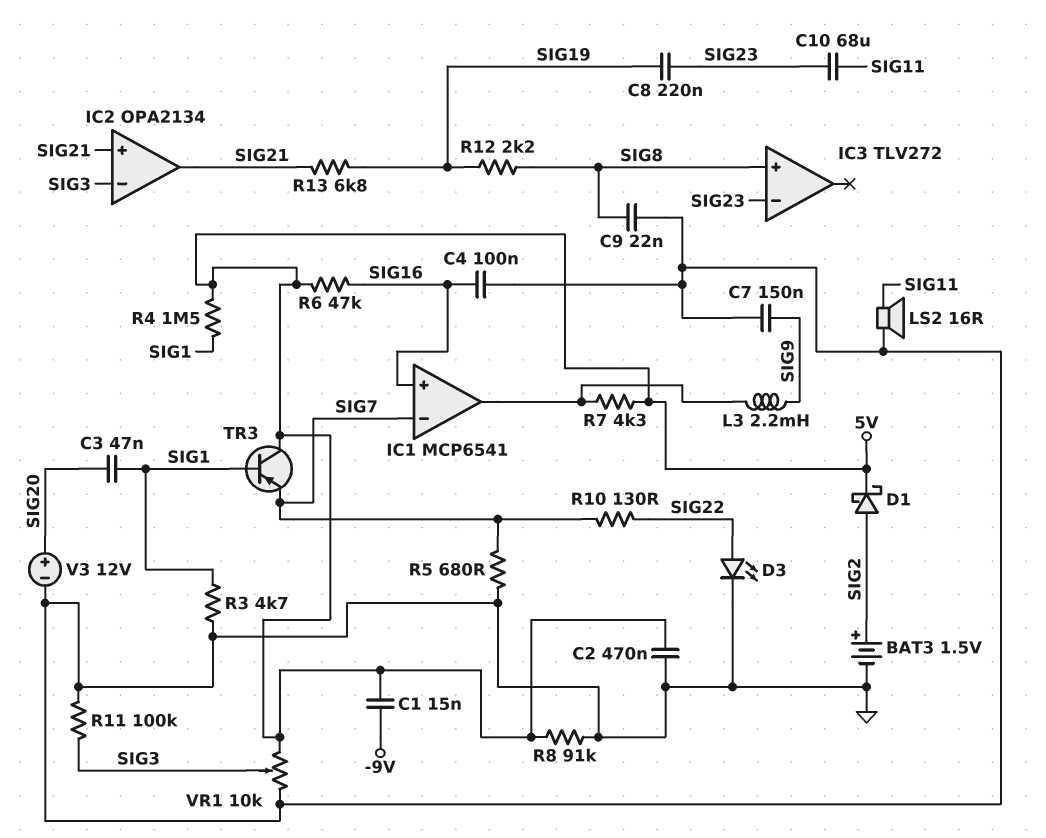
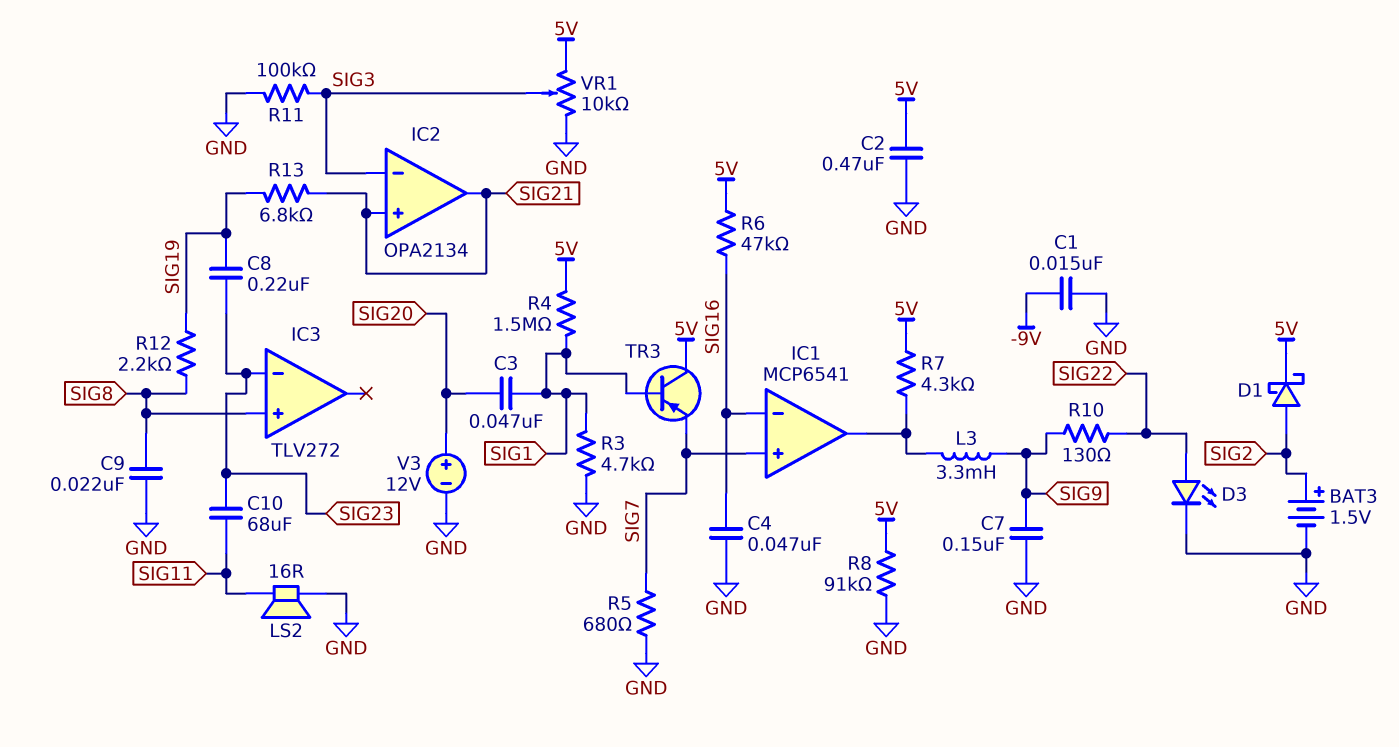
C1: 15nF (-9V, 5V) -> 15nF (-9V, GND)
C4: 100nF (GND, SIG16) -> 47nF (GND, SIG16)
IC1 pin in+: SIG16 -> SIG7
IC1 pin in-: SIG7 -> SIG16
L3: 2.2mH (IC1/out, SIG9) -> 3.3mH (IC1/out, SIG9)
R10: 130 (SIG7, SIG22) -> 130 (SIG9, SIG22)

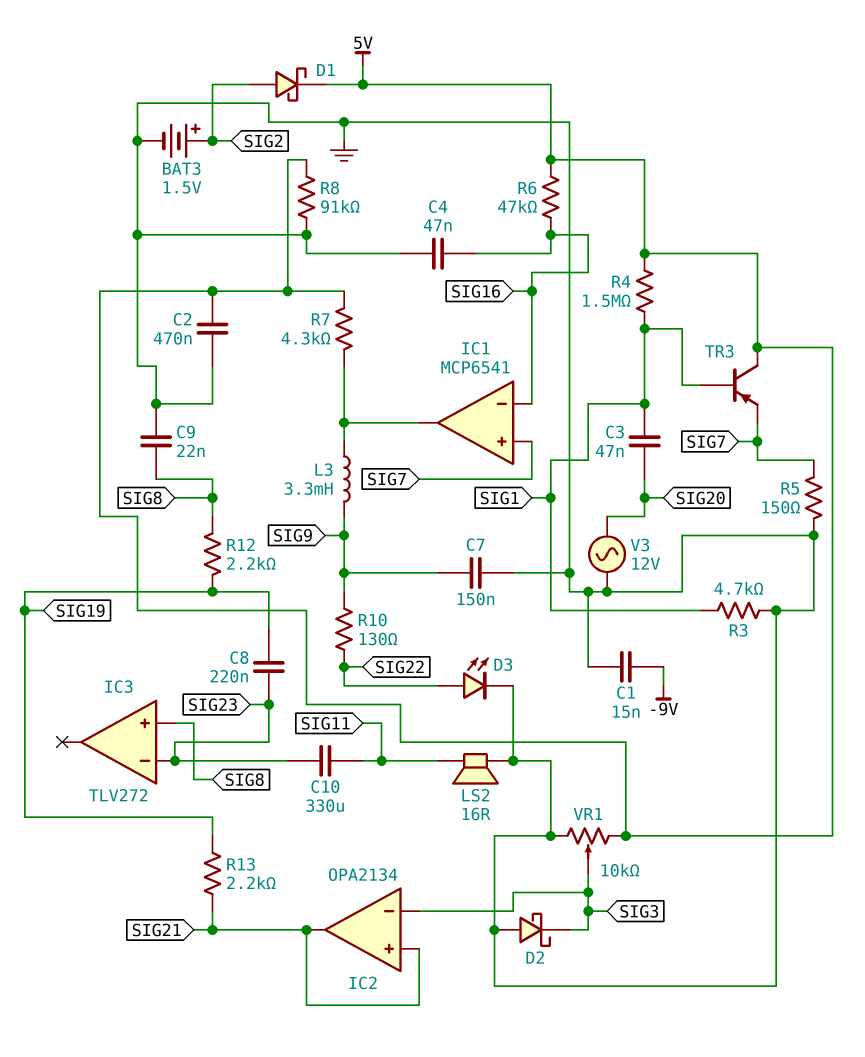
C10: 68uF (SIG11, SIG23) -> 330uF (SIG11, SIG23)
D2: none -> schottky (A GND, K SIG3)
R5: 680 (GND, SIG7) -> 150 (GND, SIG7)
R11: 100k (GND, SIG3) -> none
R13: 6.8k (SIG19, SIG21) -> 2.2k (SIG19, SIG21)
V3: 12V (plus SIG20, minus GND) -> AC 12V (GND, SIG20)

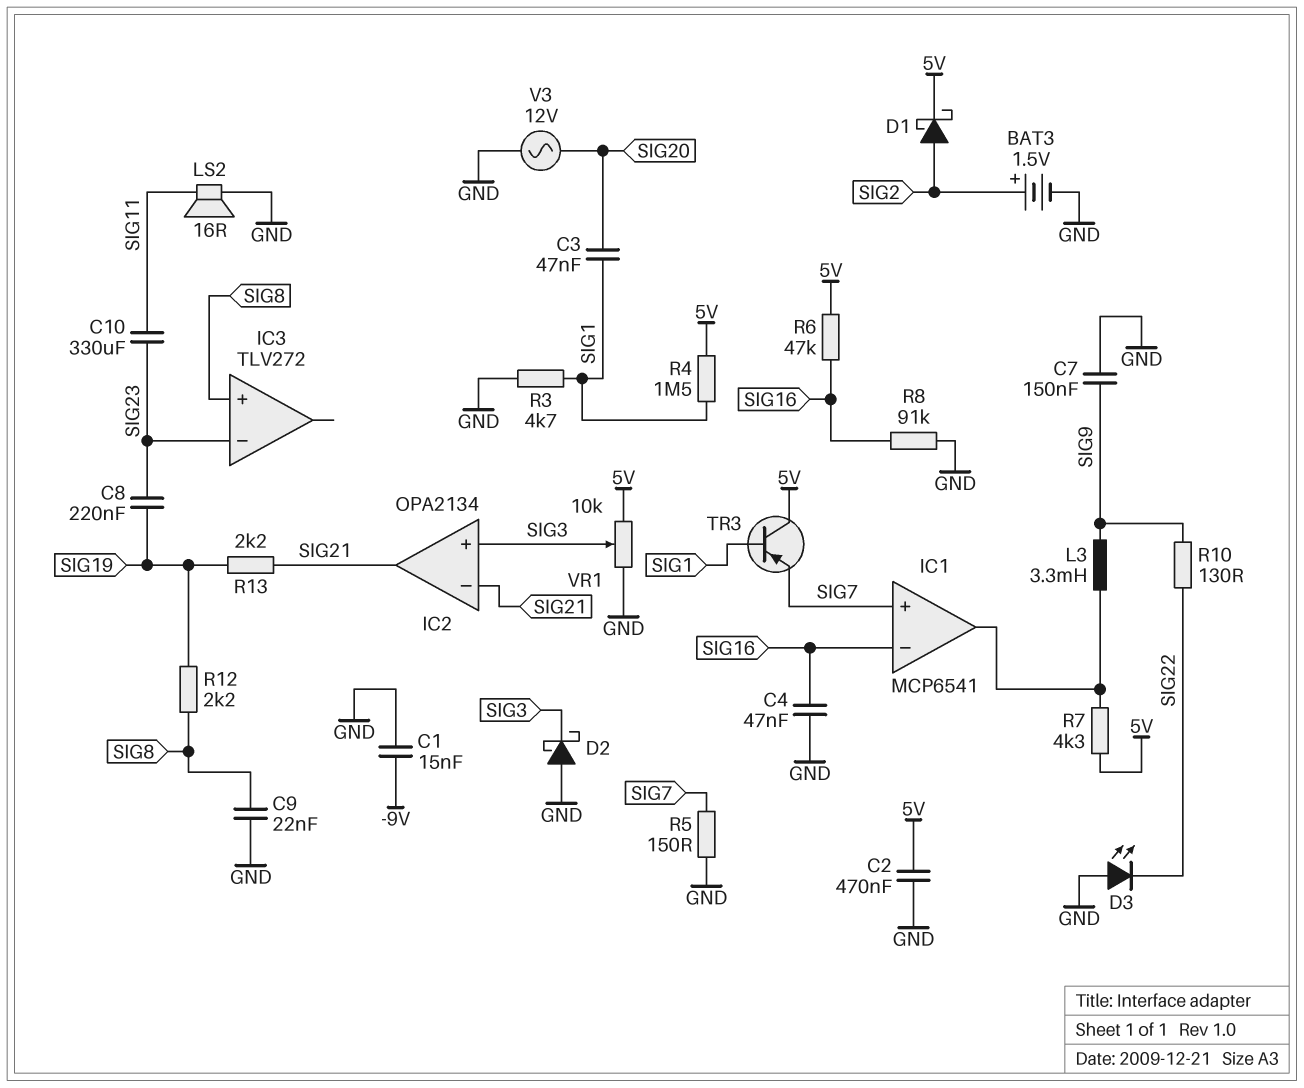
D3: LED (A SIG22, K GND) -> LED (A GND, K SIG22)
IC2 pin in+: SIG21 -> SIG3
IC2 pin in-: SIG3 -> SIG21
R8: 91k (5V, GND) -> 91k (GND, SIG16)

